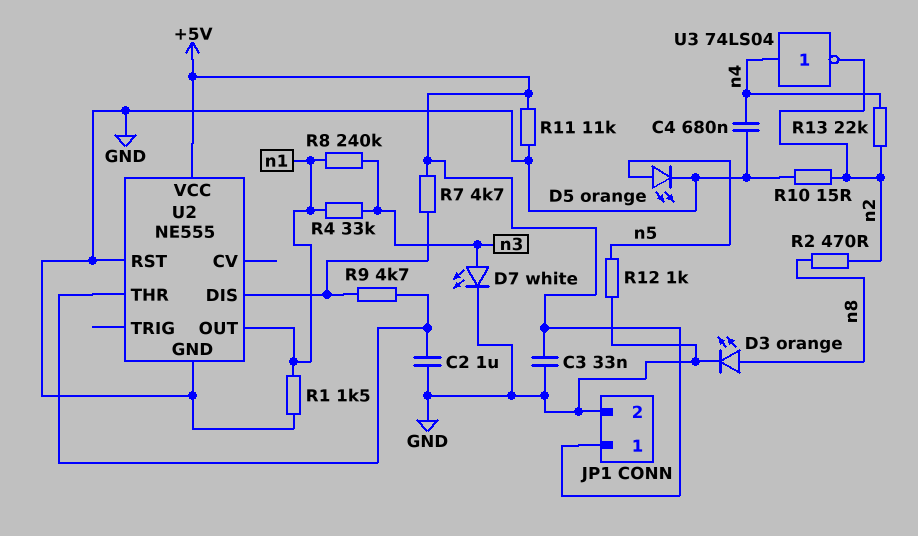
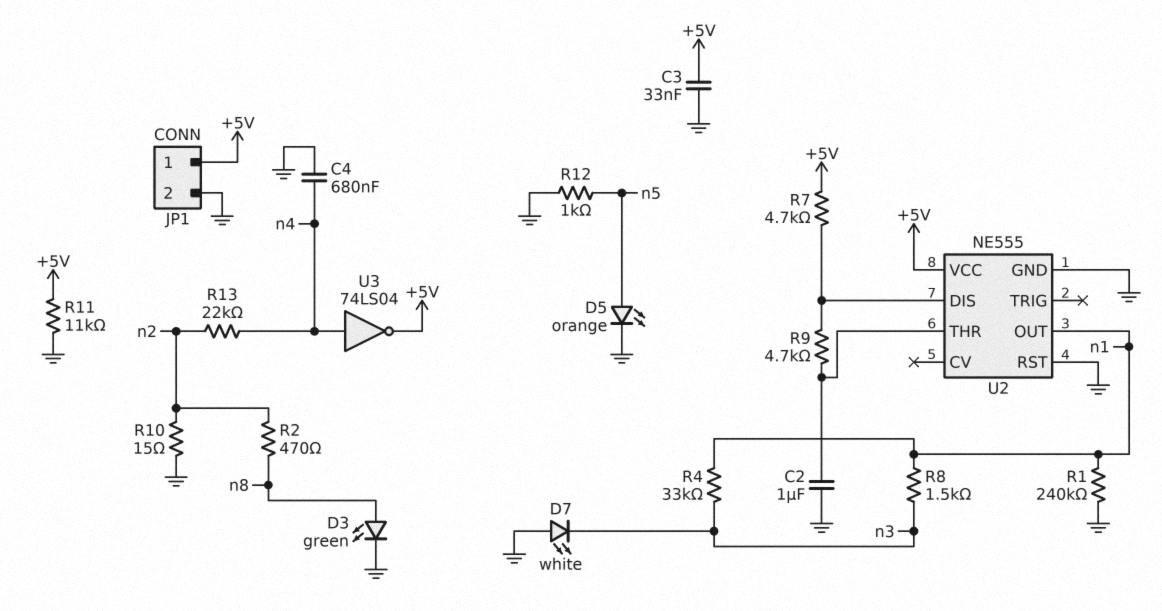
D3: LED orange (A n8, K GND) -> LED green (A n8, K GND)
D7: LED white (A n3, K GND) -> LED white (A GND, K n3)
R1: 1.5k (GND, n1) -> 240k (GND, n1)
R8: 240k (n1, n3) -> 1.5k (n1, n3)
U3: NOT 74LS04 (in n4, out n2) -> NOT 74LS04 (in n4, out +5V)

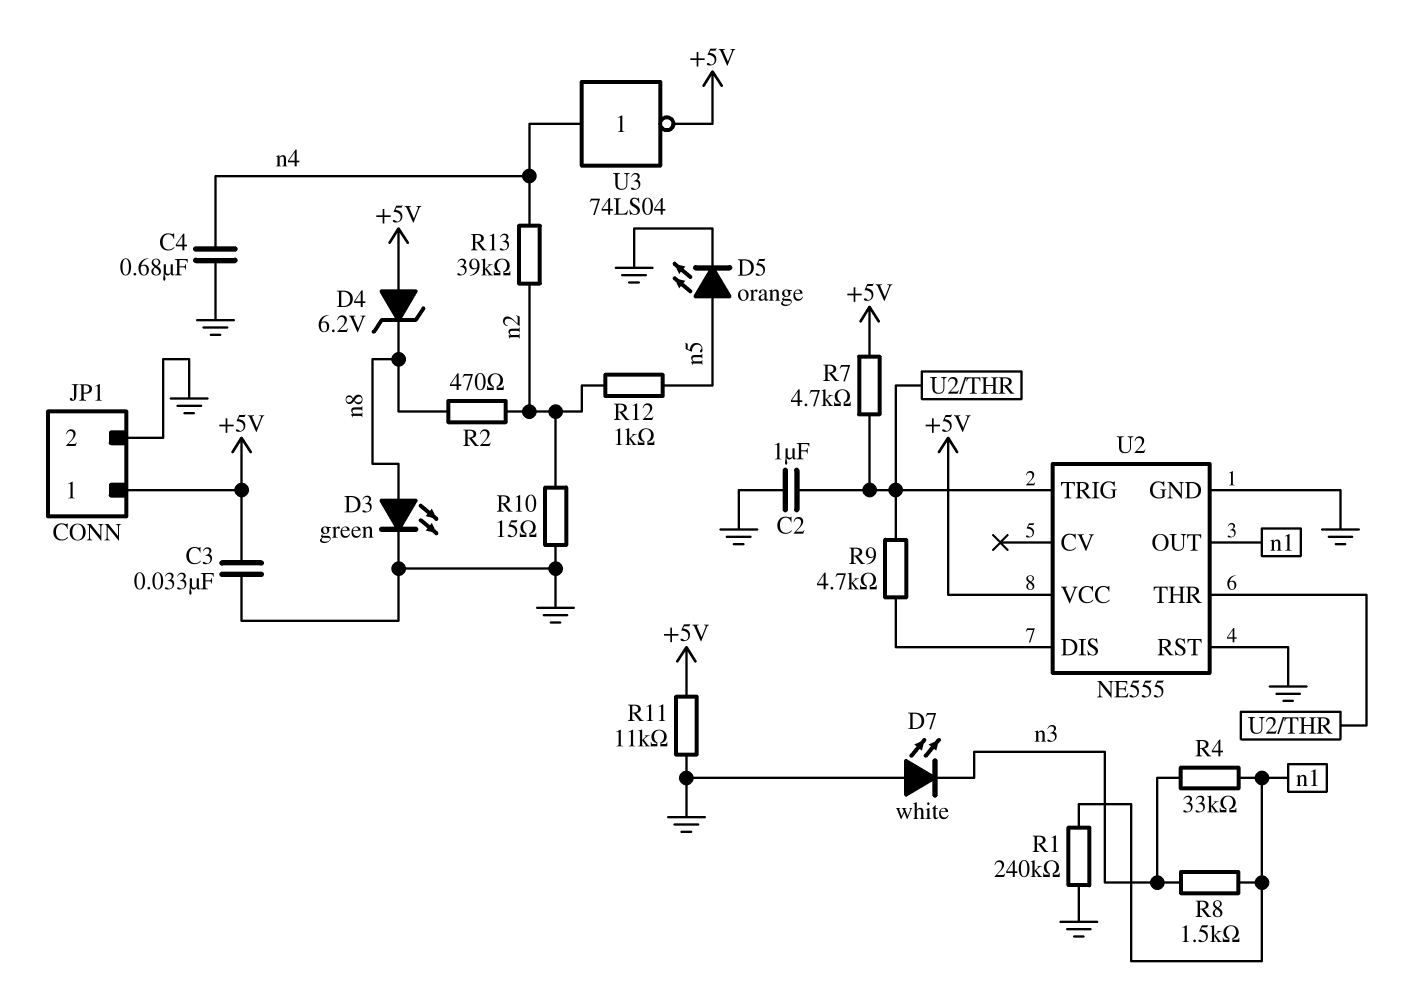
D4: none -> zener 6.2V (A +5V, K n8)
R7: 4.7k (+5V, U2/DIS) -> 4.7k (+5V, U2/THR)
R12: 1k (GND, n5) -> 1k (n2, n5)
R13: 22k (n2, n4) -> 39k (n2, n4)
U2 pin TRIG: none -> U2/THR

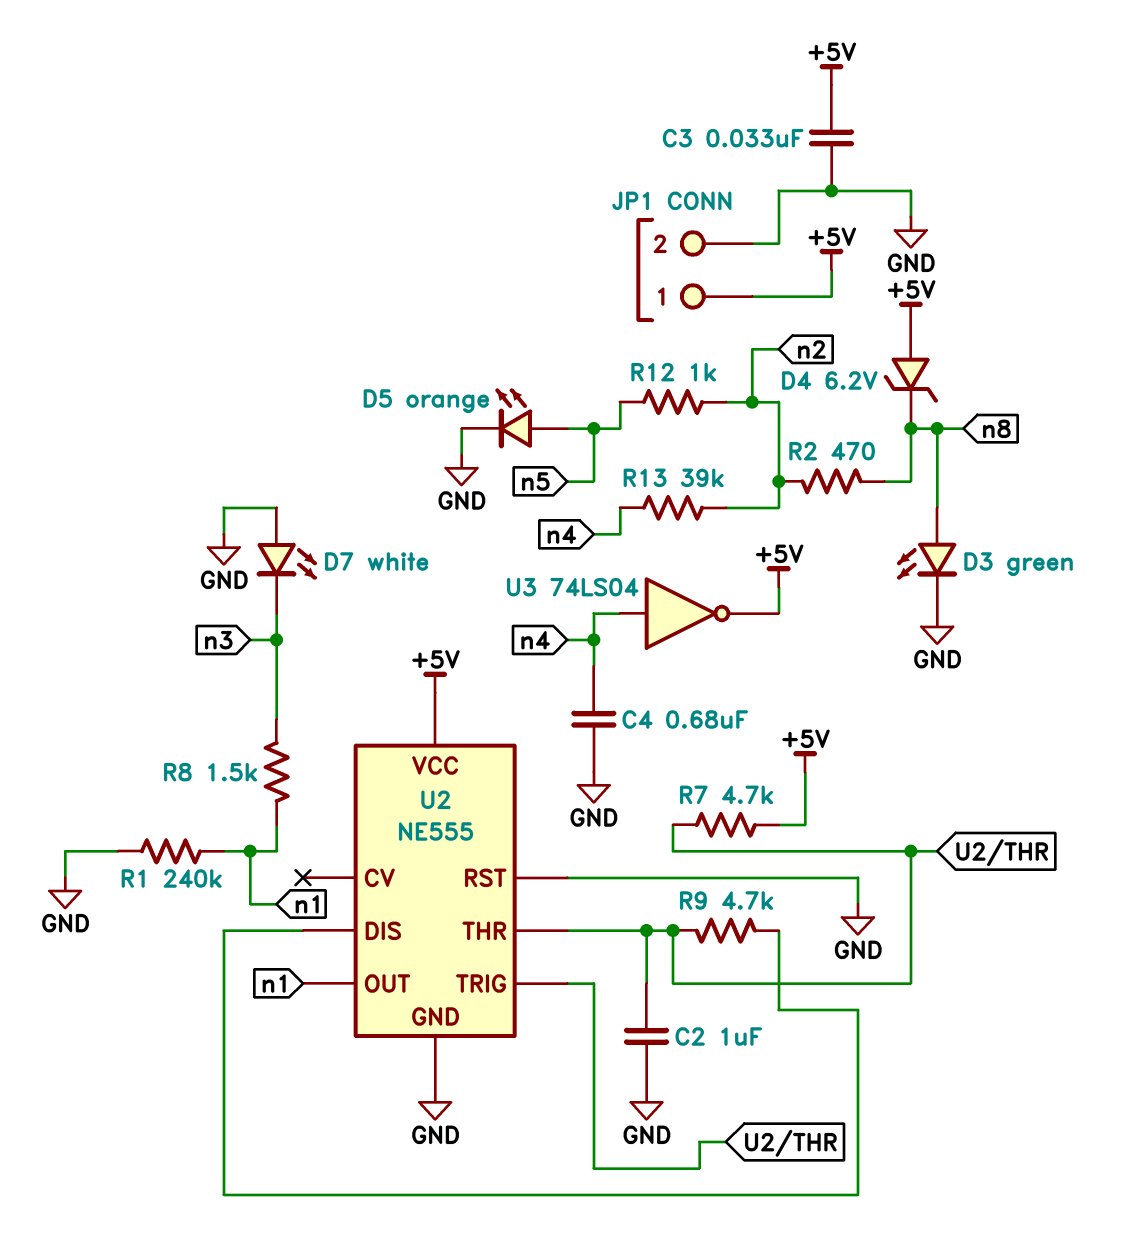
R4: 33k (n1, n3) -> none
R10: 15 (GND, n2) -> none
R11: 11k (+5V, GND) -> none

